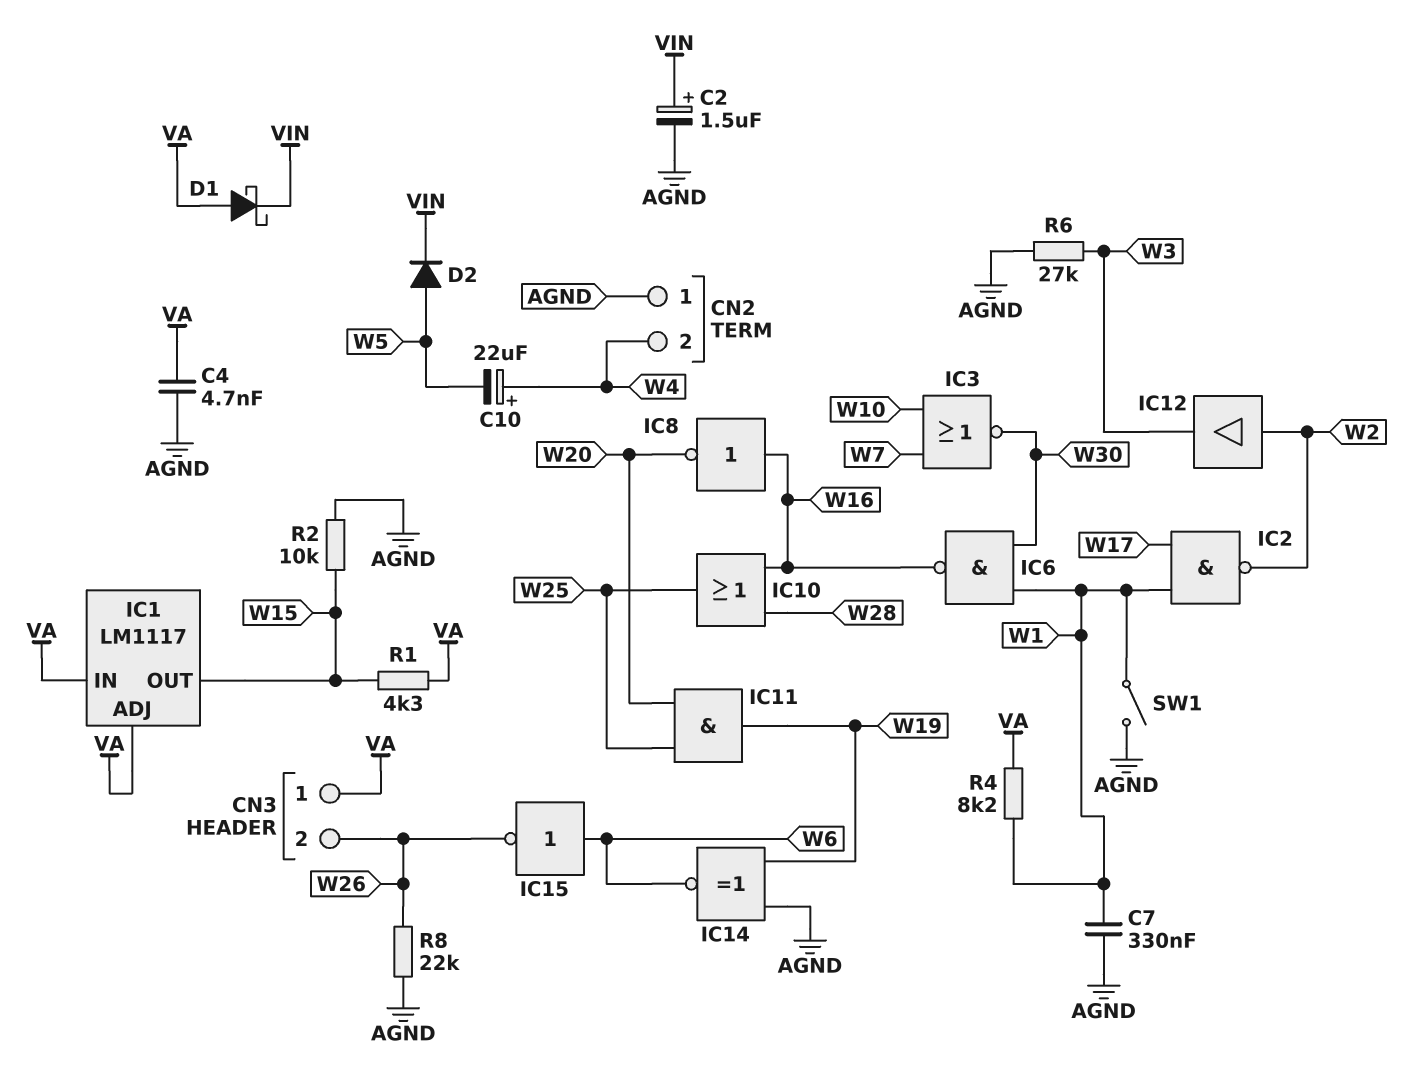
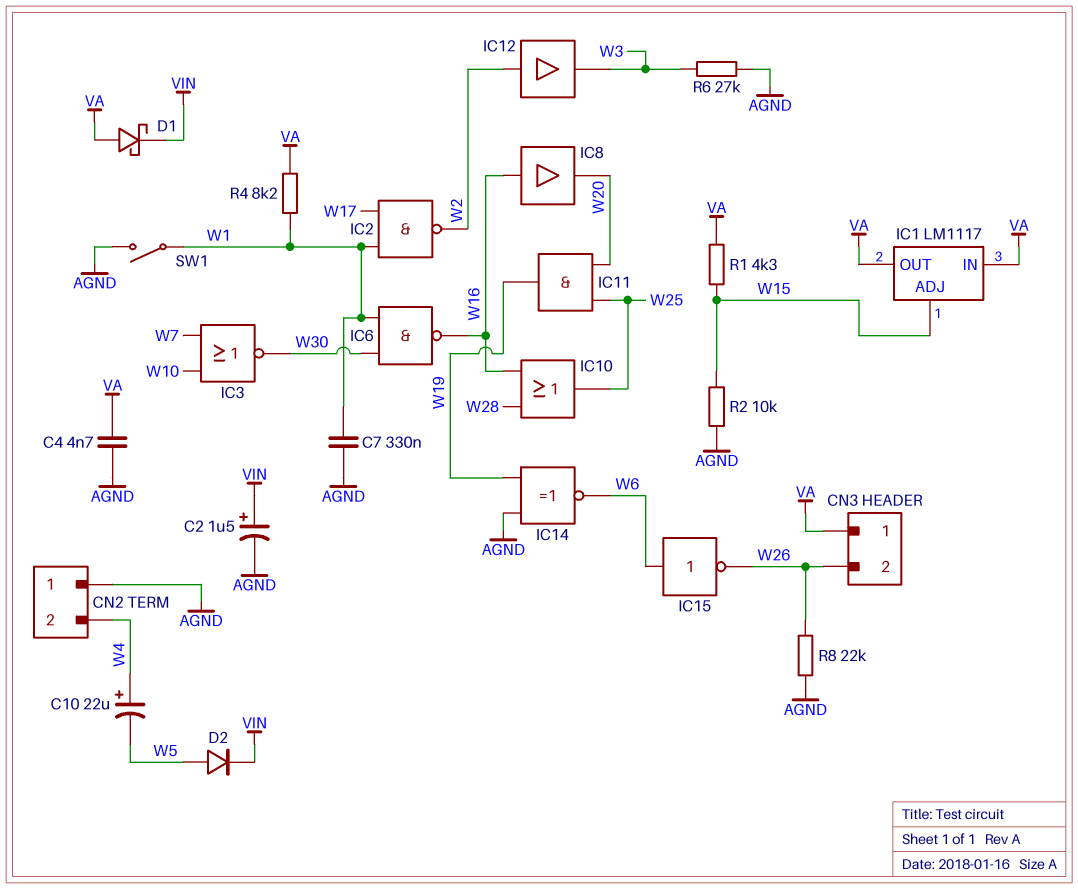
IC1 pin ADJ: VA -> W15
IC1 pin OUT: W15 -> VA
IC8: NOT (in W16, out W20) -> buffer (in W16, out W20)

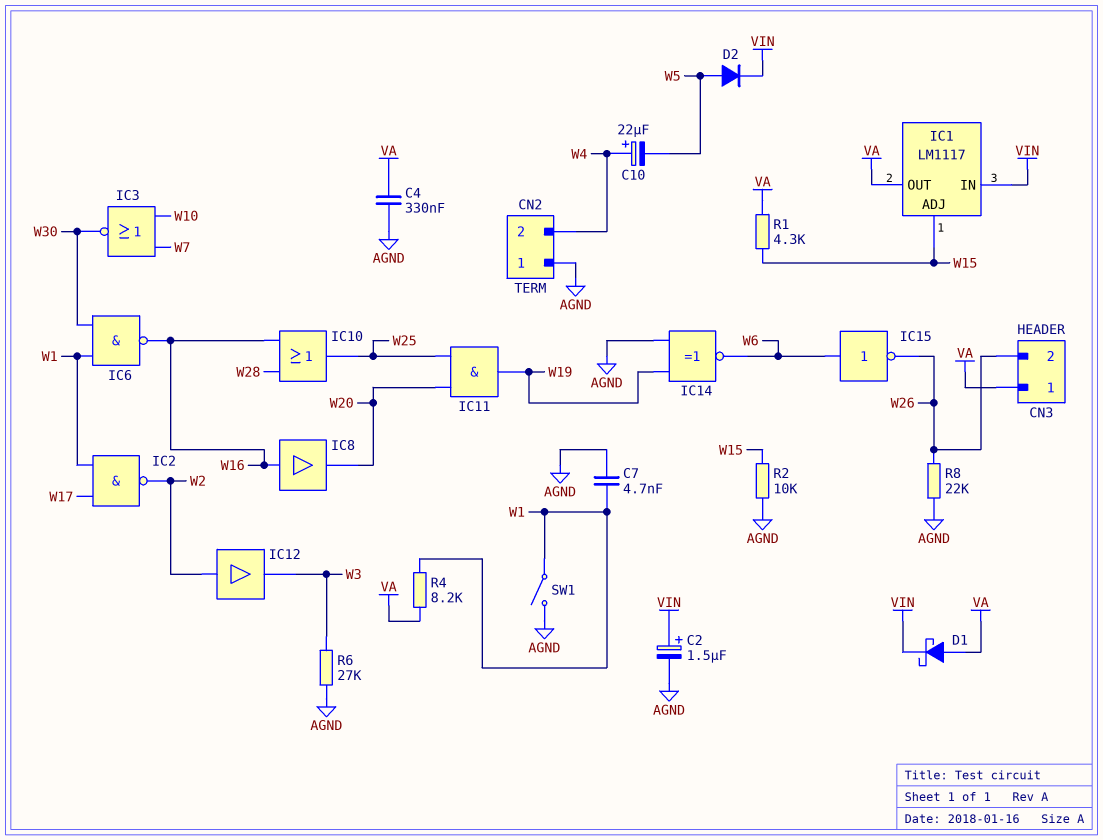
C4: 4.7nF (AGND, VA) -> 330nF (AGND, VA)
C7: 330nF (AGND, W1) -> 4.7nF (AGND, W1)
IC1 pin IN: VA -> VIN

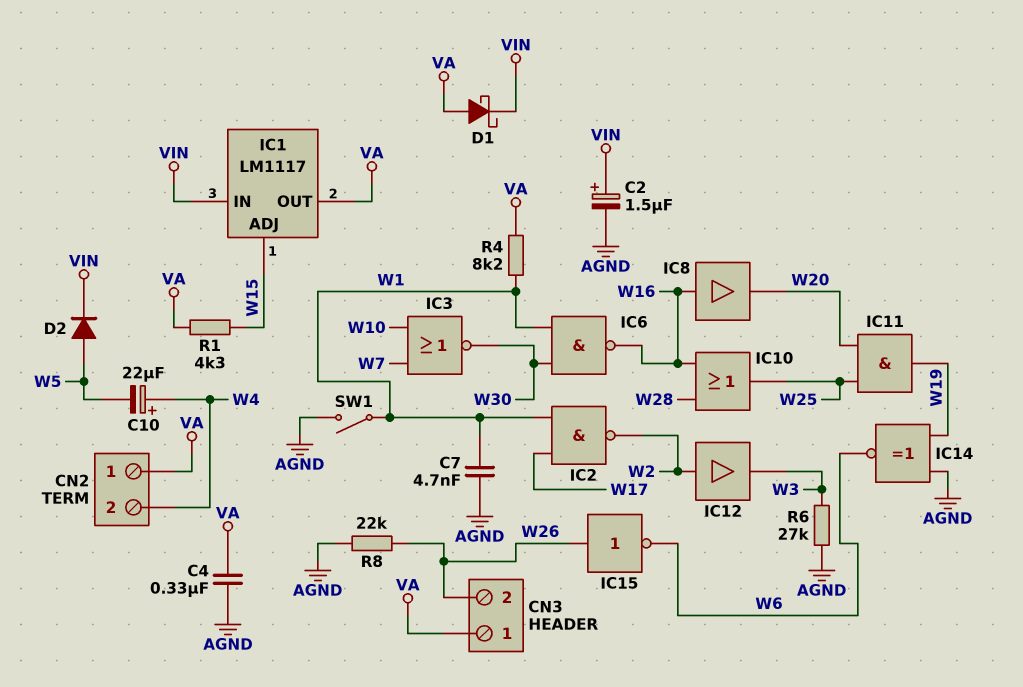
CN2 pin 1: AGND -> VA
IC15: NOT (in W6, out W26) -> NOT (in W26, out W6)
R2: 10k (AGND, W15) -> none

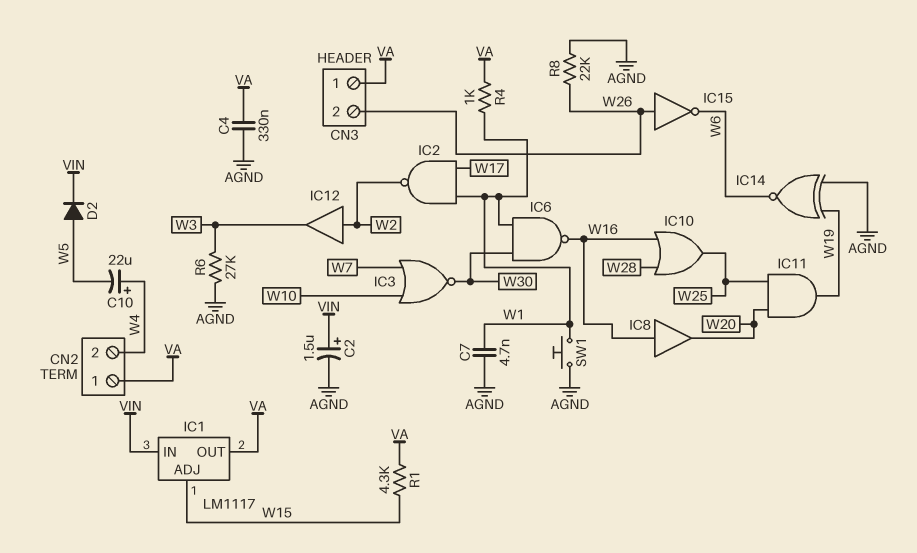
D1: schottky (A VA, K VIN) -> none
R4: 8.2k (VA, W1) -> 1k (VA, W1)
SW1: switch (AGND, W1) -> button (AGND, W1)

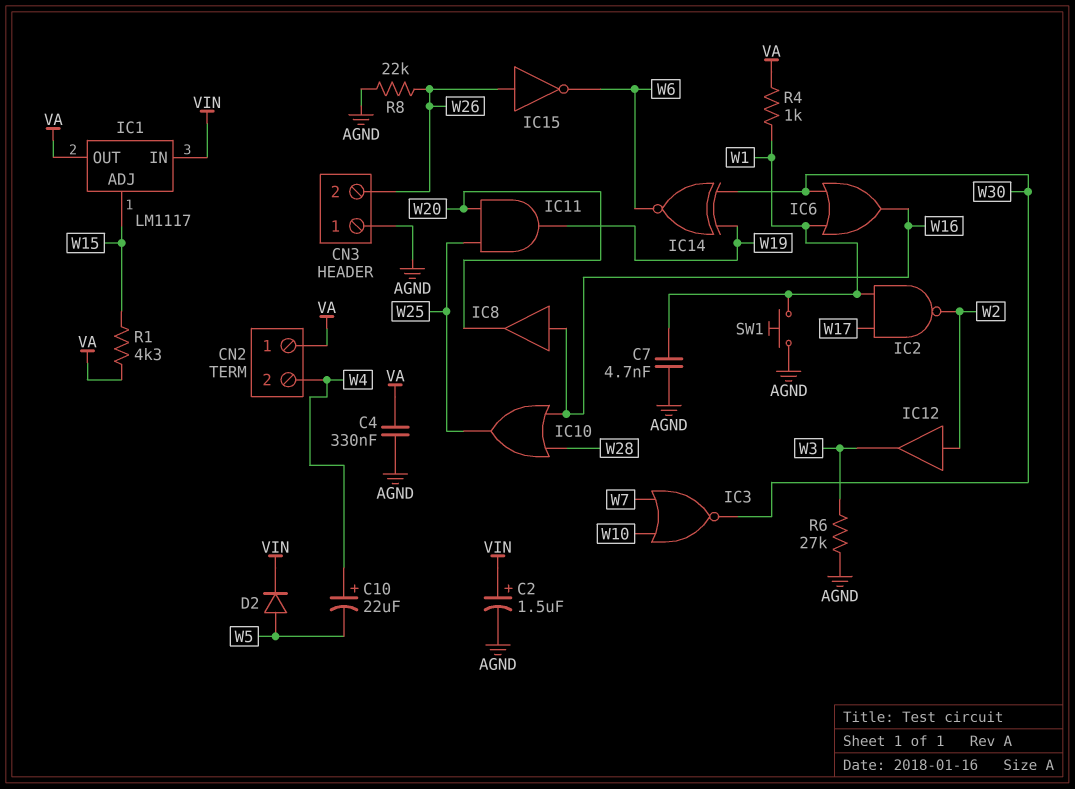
CN3 pin 1: VA -> AGND
IC6: NAND (in W1, in W30, out W16) -> OR (in W1, in W30, out W16)
IC14: XNOR (in AGND, in W19, out W6) -> XNOR (in W19, in W30, out W6)

